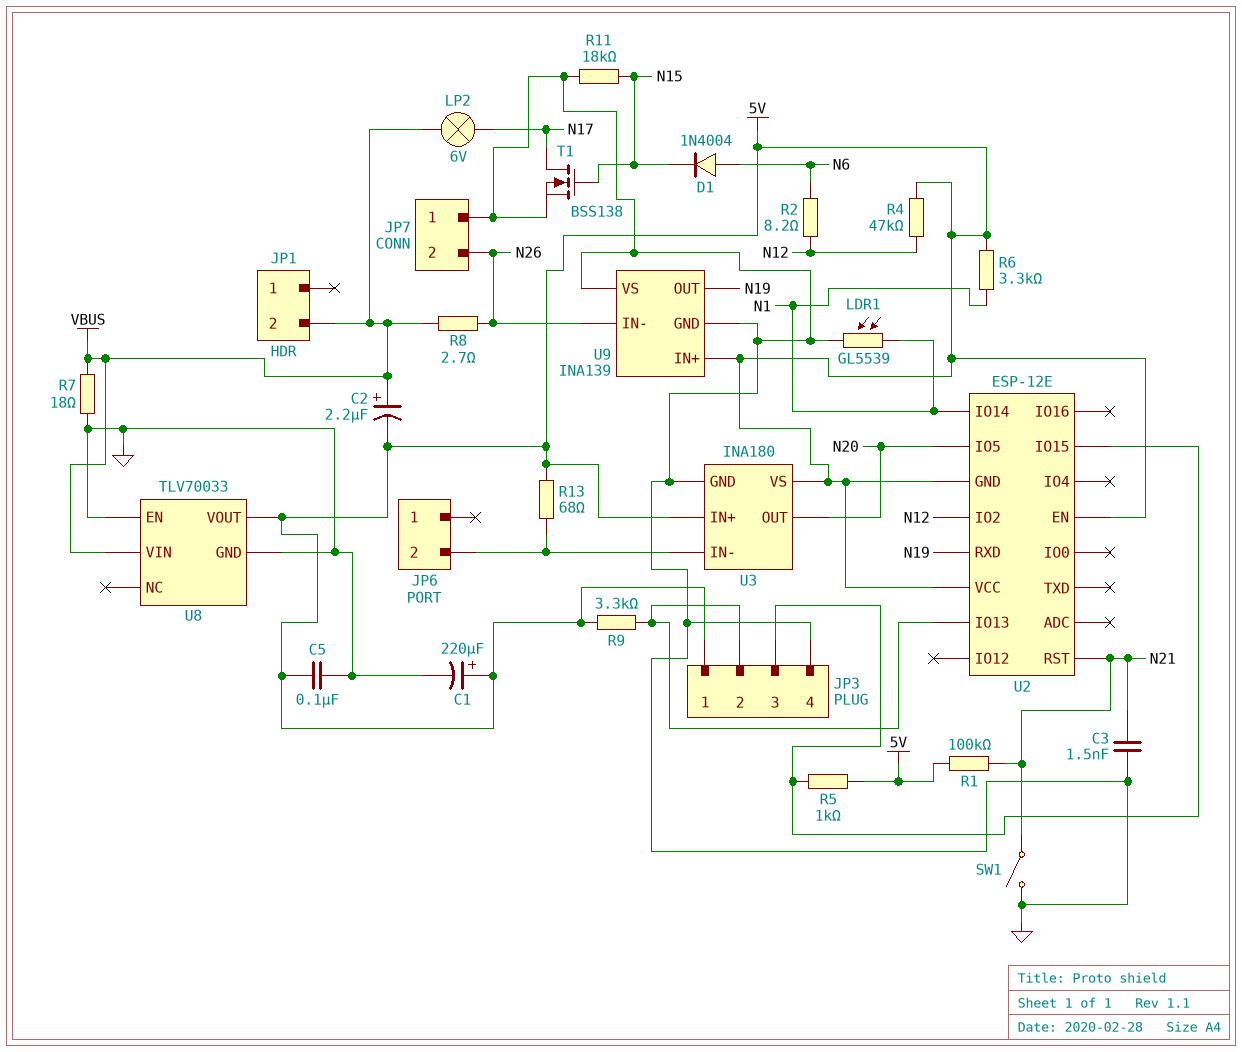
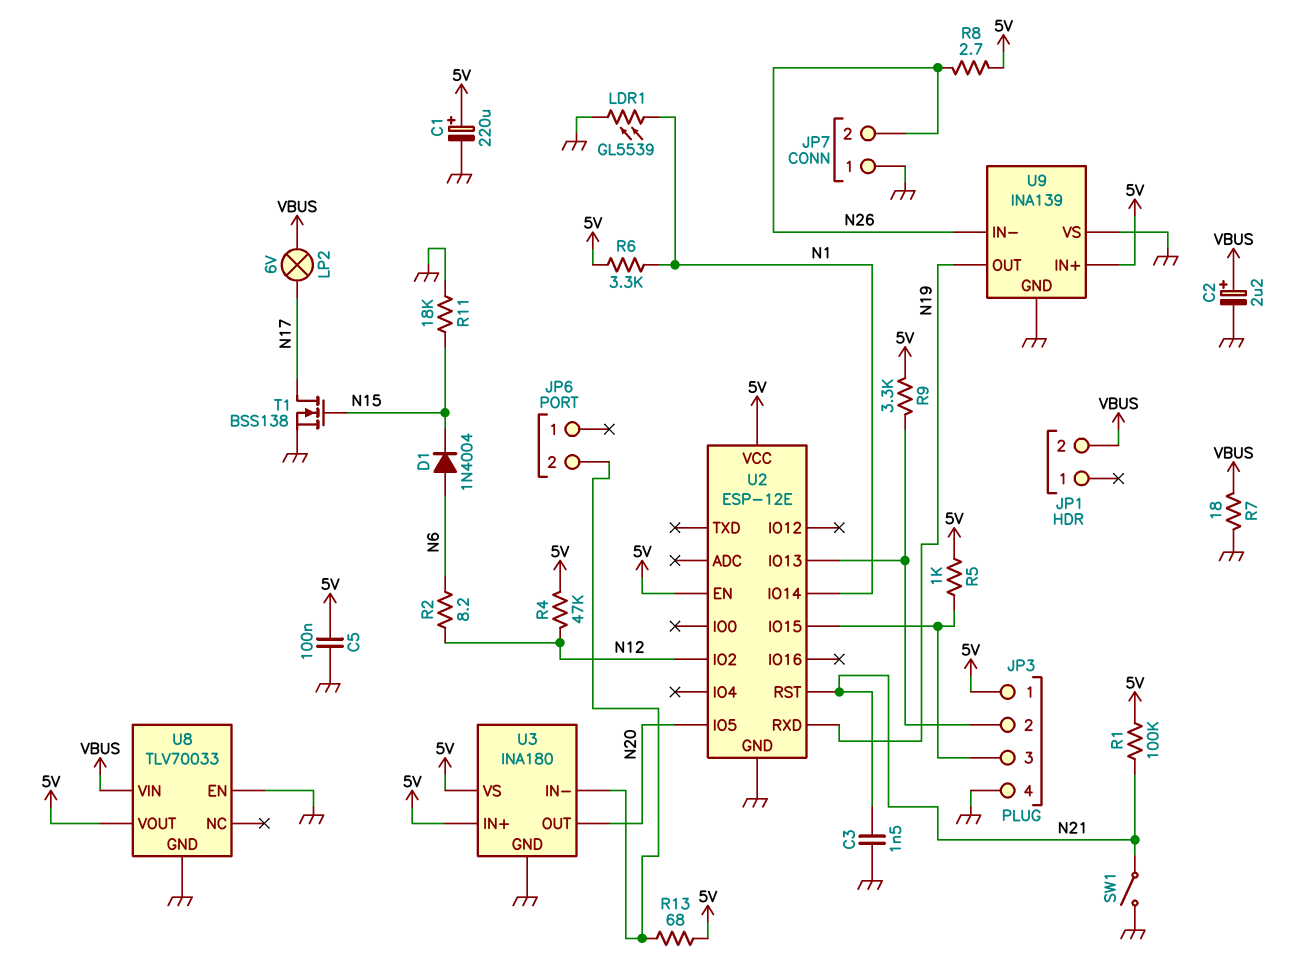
C2: 2.2uF (plus VBUS, minus 5V) -> 2.2uF (plus VBUS, minus GND)
R8: 2.7 (N26, VBUS) -> 2.7 (5V, N26)
U2 pin GND: 5V -> GND

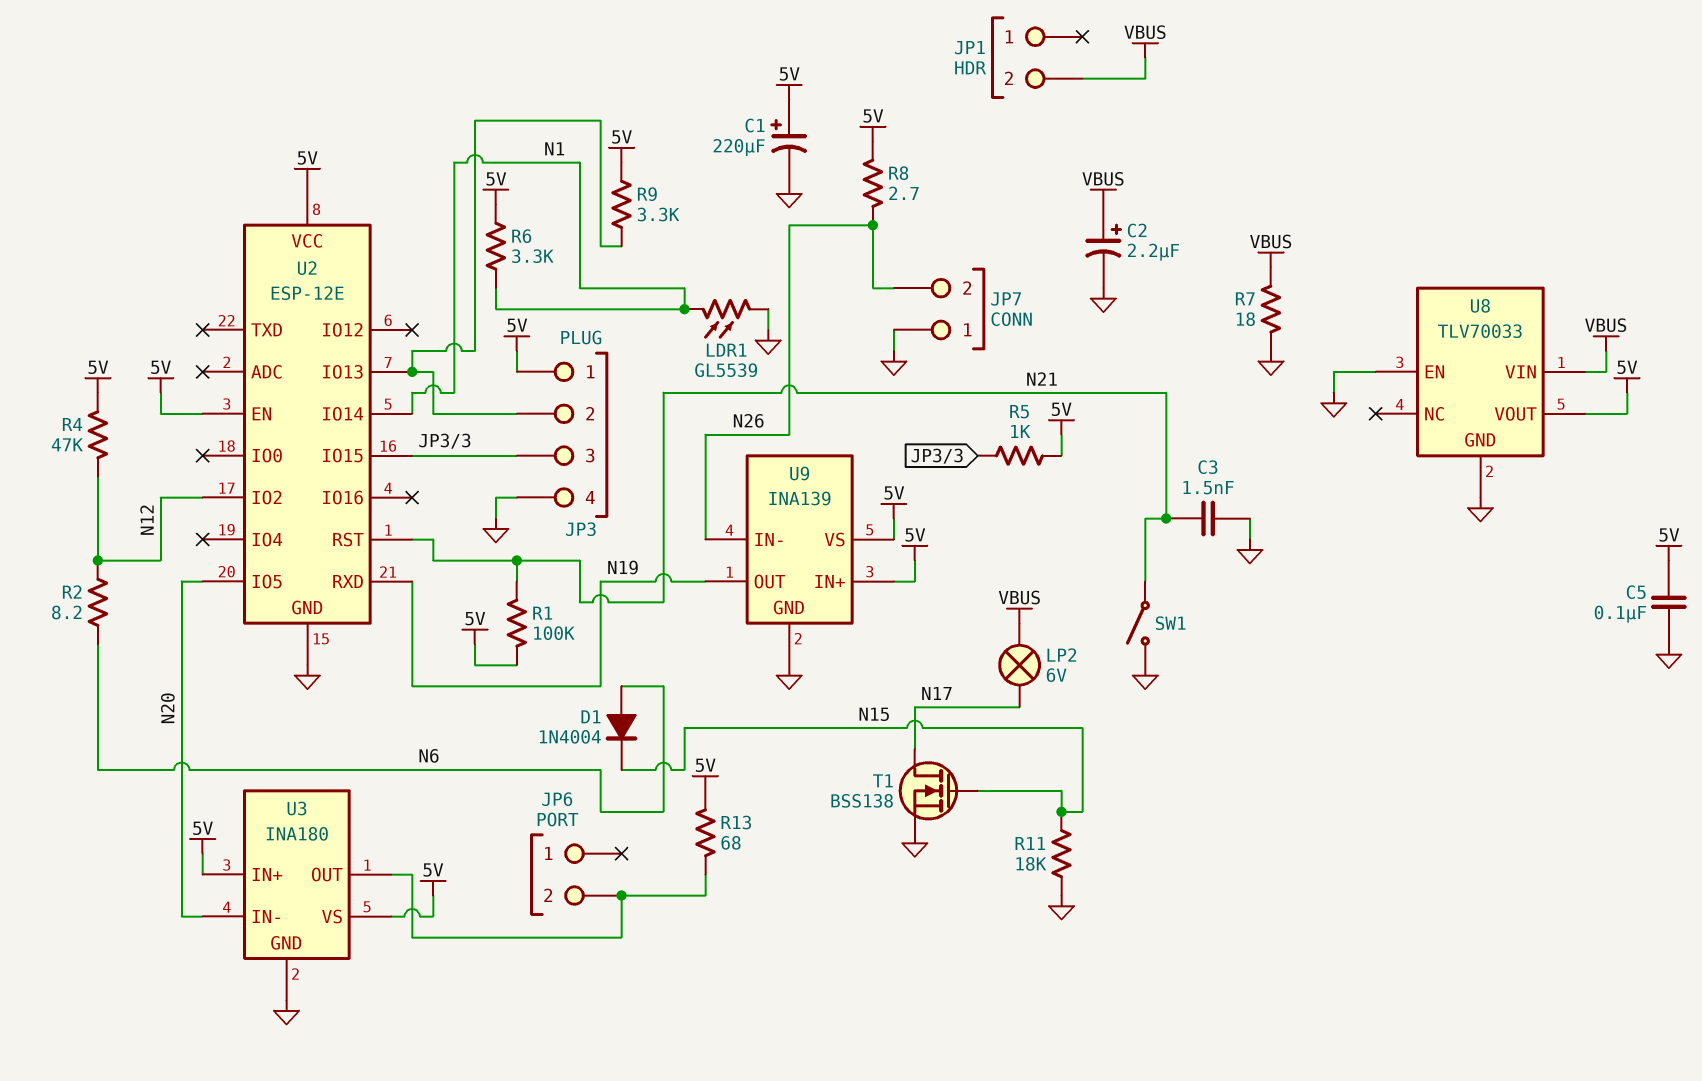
U3 pin IN-: JP6/2 -> N20
U3 pin OUT: N20 -> JP6/2
U9 pin VS: GND -> 5V

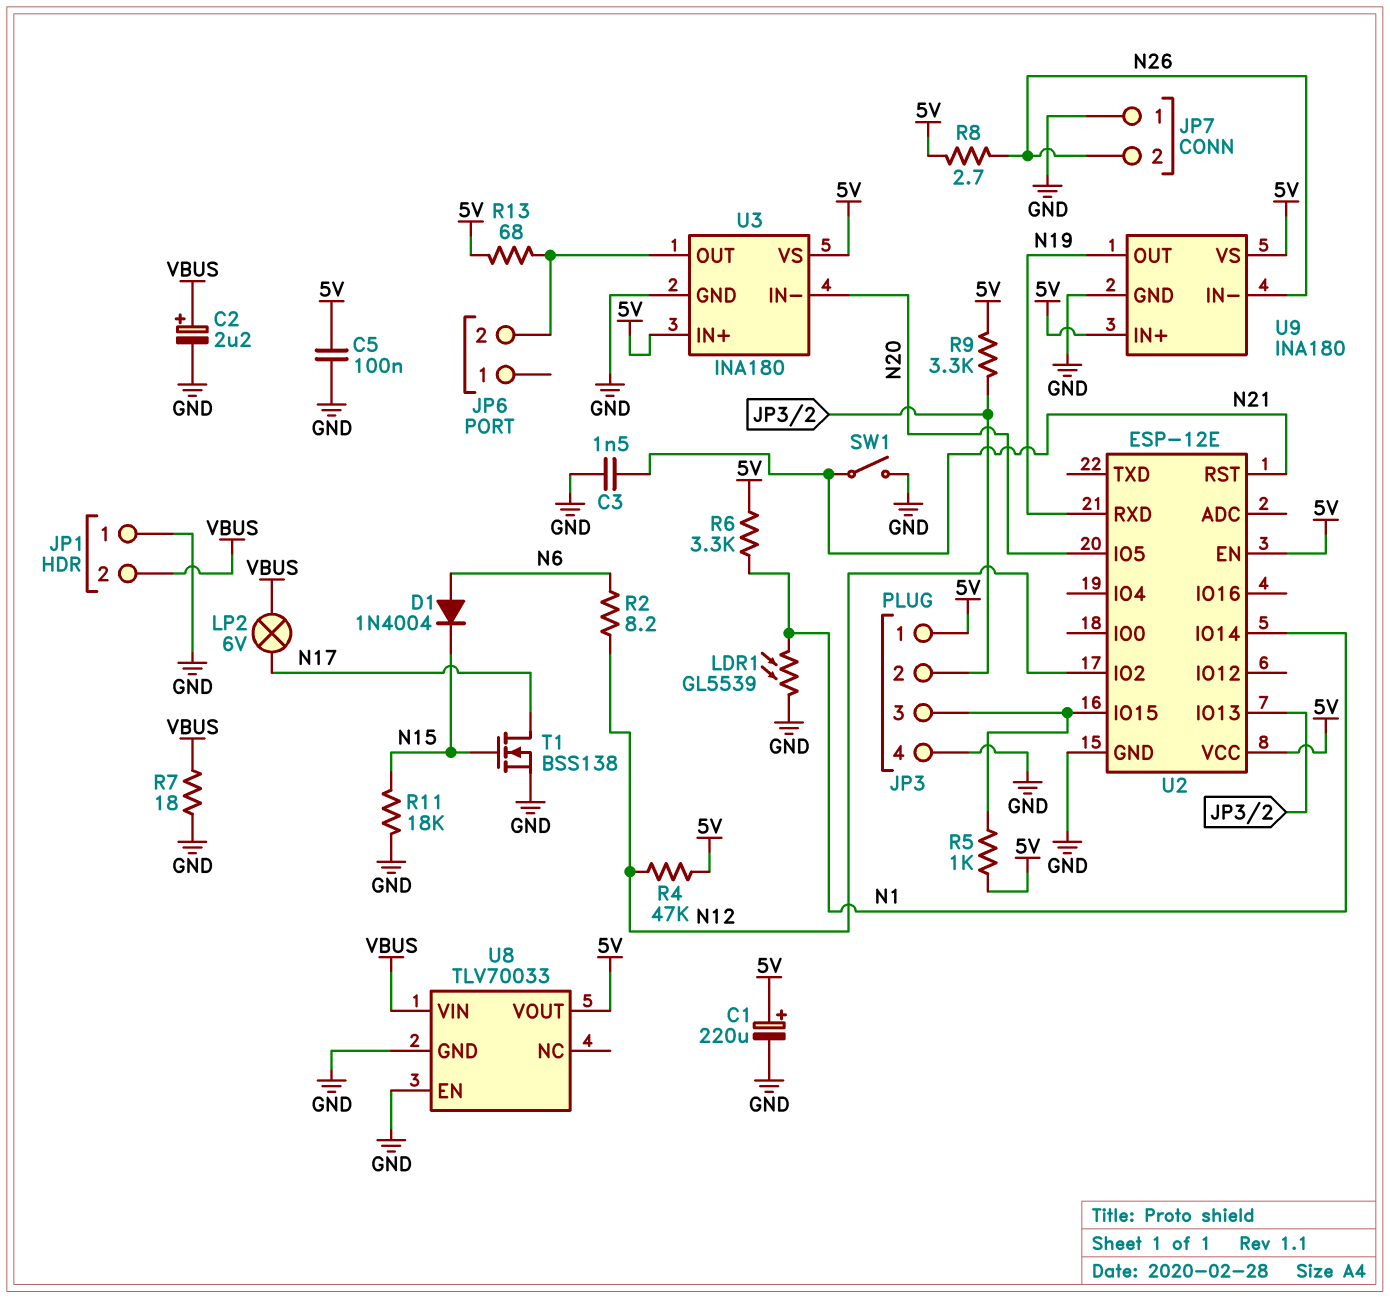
JP1 pin 1: none -> GND
R1: 100k (5V, N21) -> none
U9: INA139 -> INA180

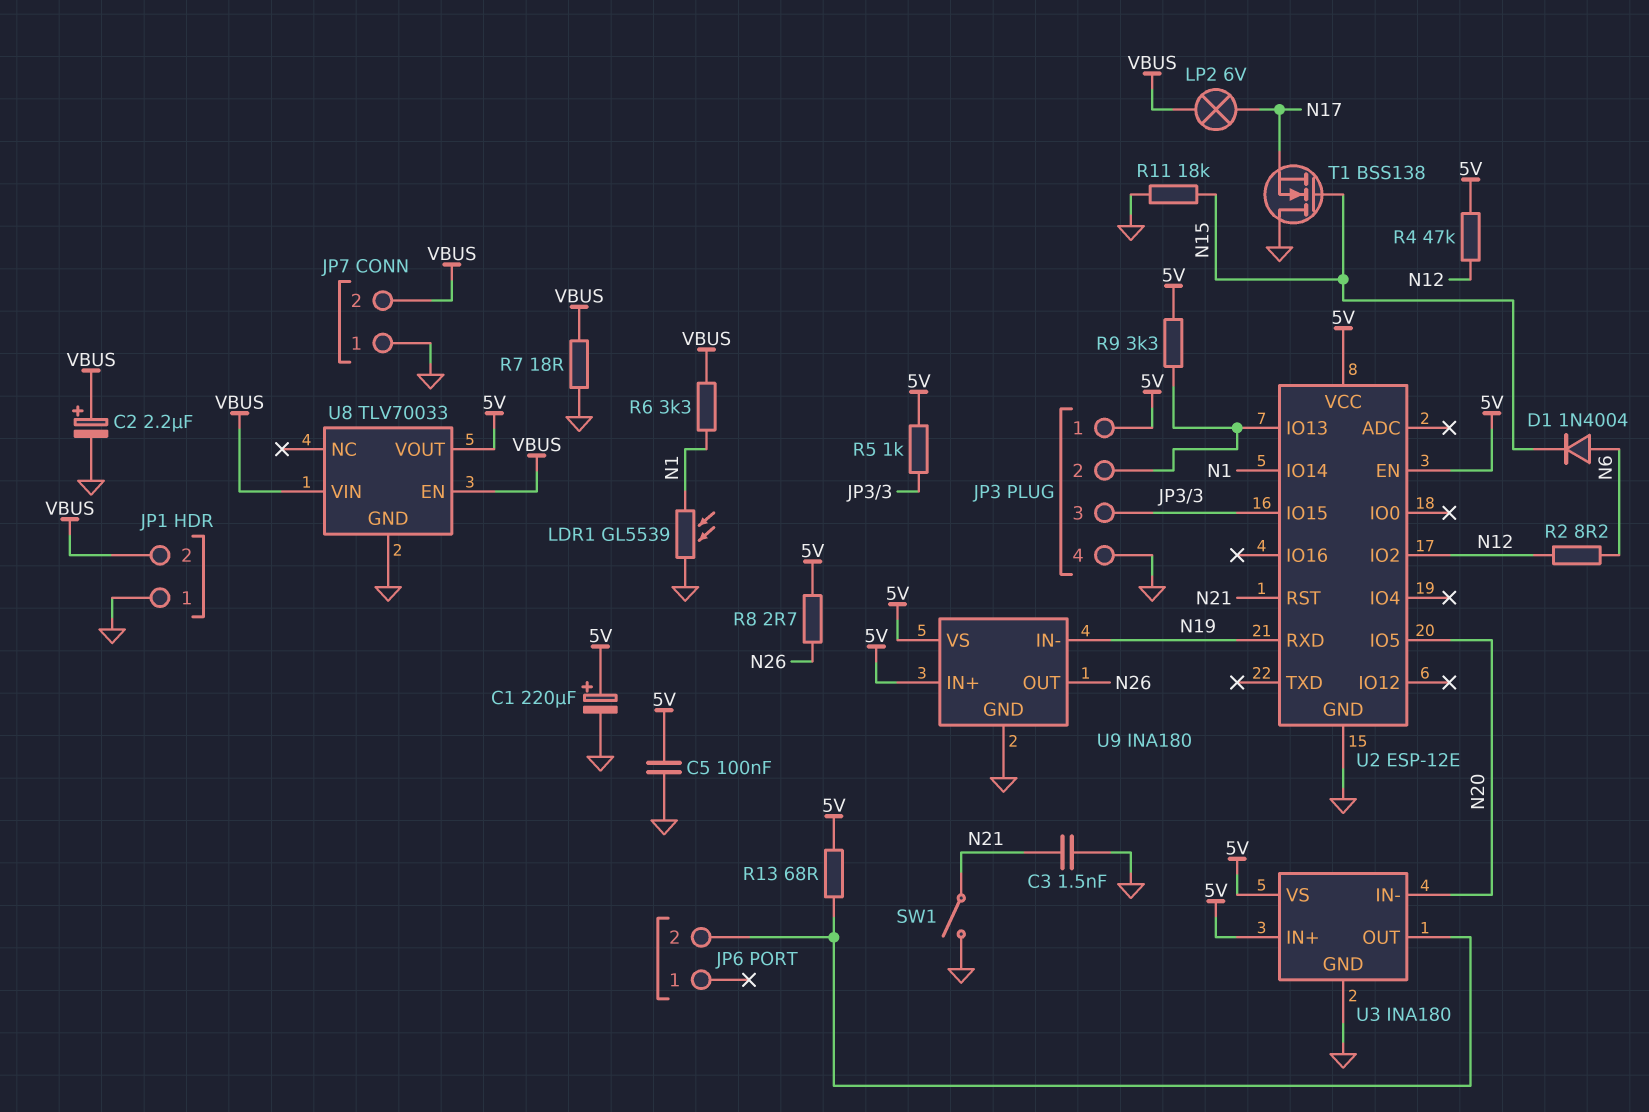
JP7 pin 2: N26 -> VBUS
R6: 3.3k (5V, N1) -> 3.3k (N1, VBUS)
T1: NMOS BSS138 (G N15, D N17, S GND) -> NMOS BSS138 (G N15, D GND, S N17)
U8 pin EN: GND -> VBUS
U9 pin IN-: N26 -> N19
U9 pin OUT: N19 -> N26

